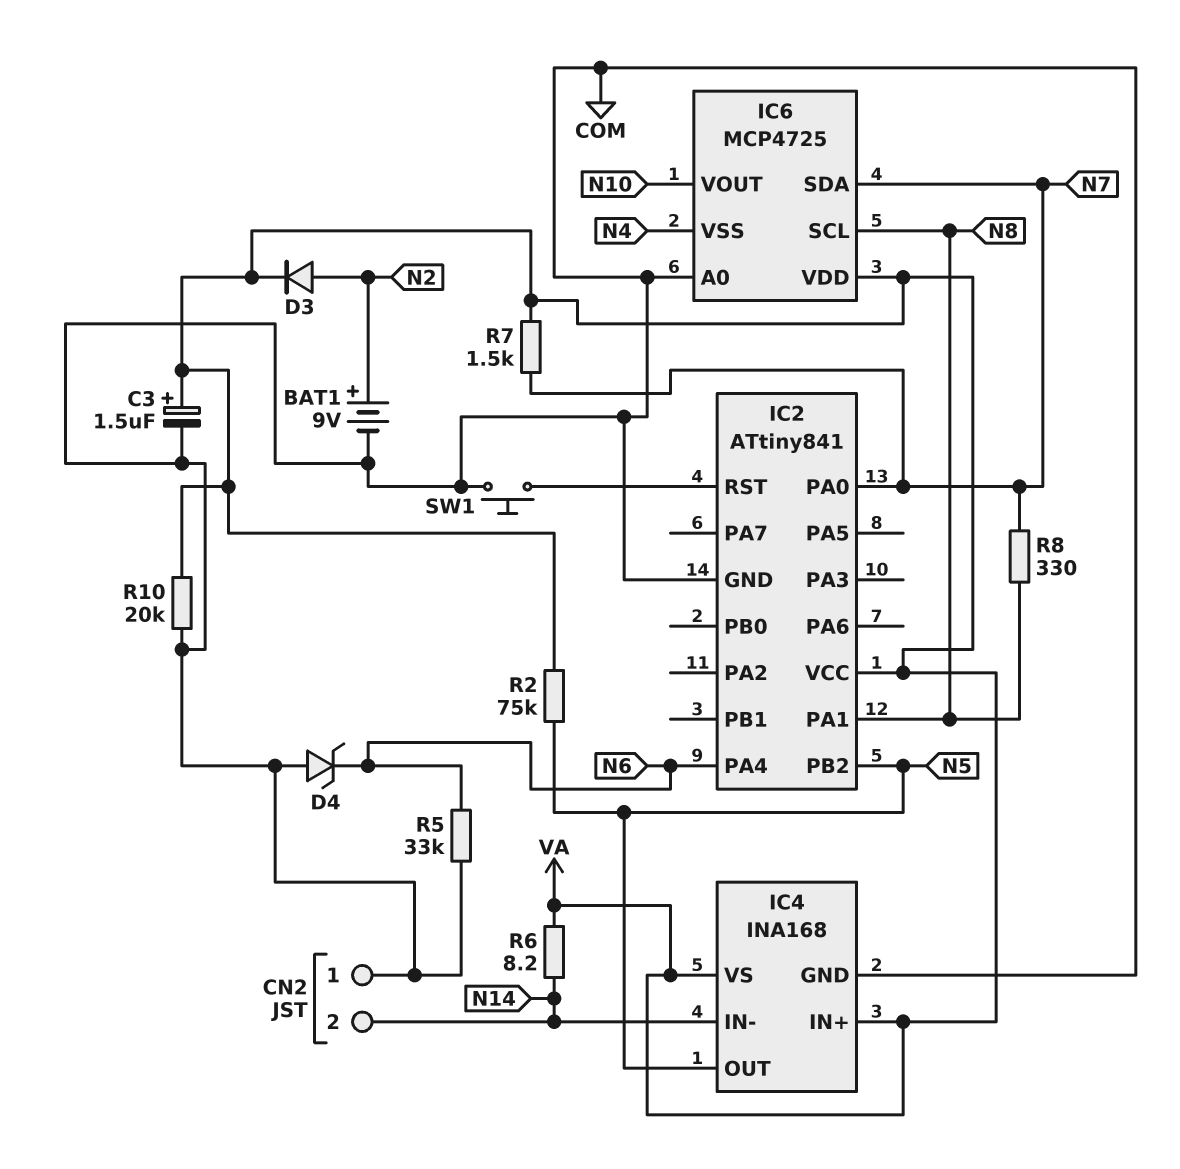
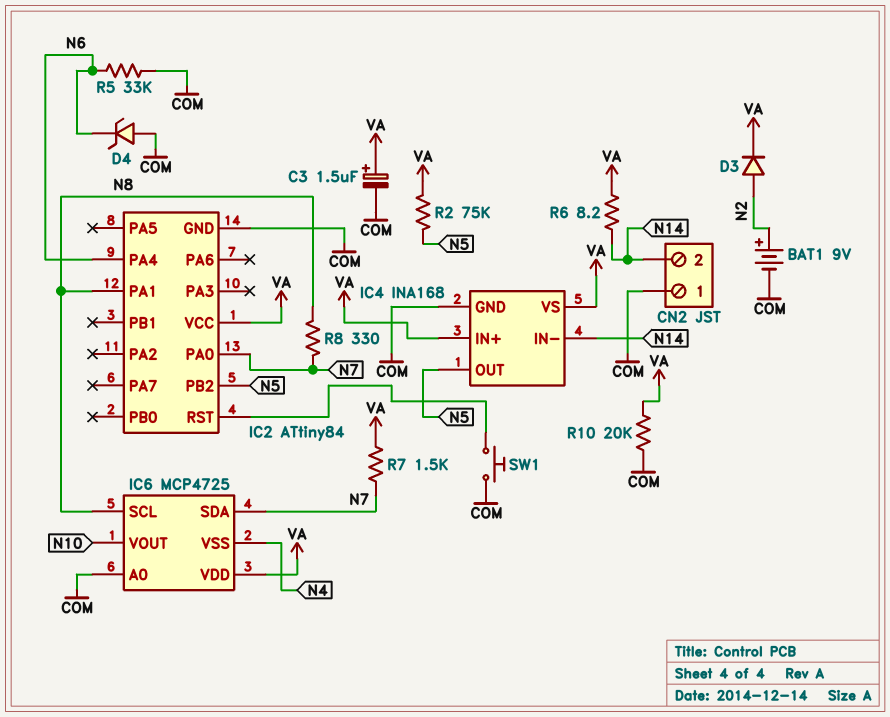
IC2: ATtiny841 -> ATtiny84

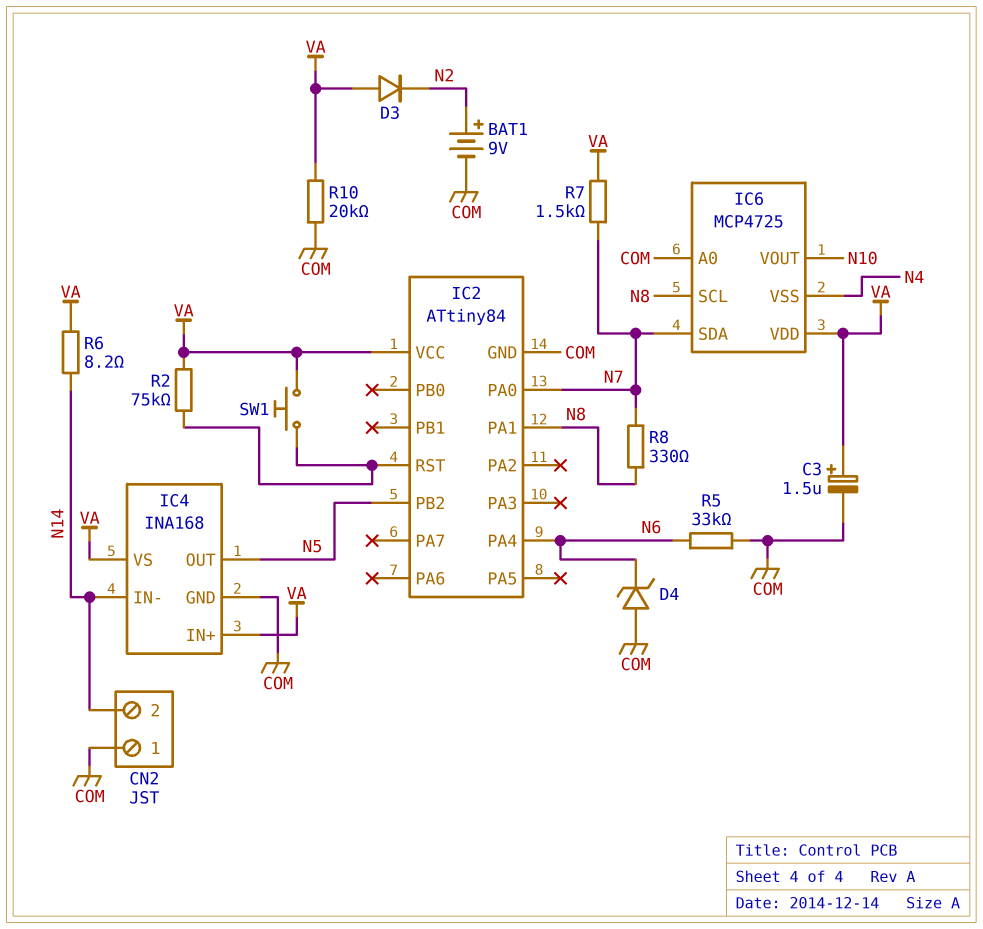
D3: diode (A N2, K VA) -> diode (A VA, K N2)
R2: 75k (N5, VA) -> 75k (IC2/RST, VA)
SW1: button (COM, IC2/RST) -> button (IC2/RST, VA)

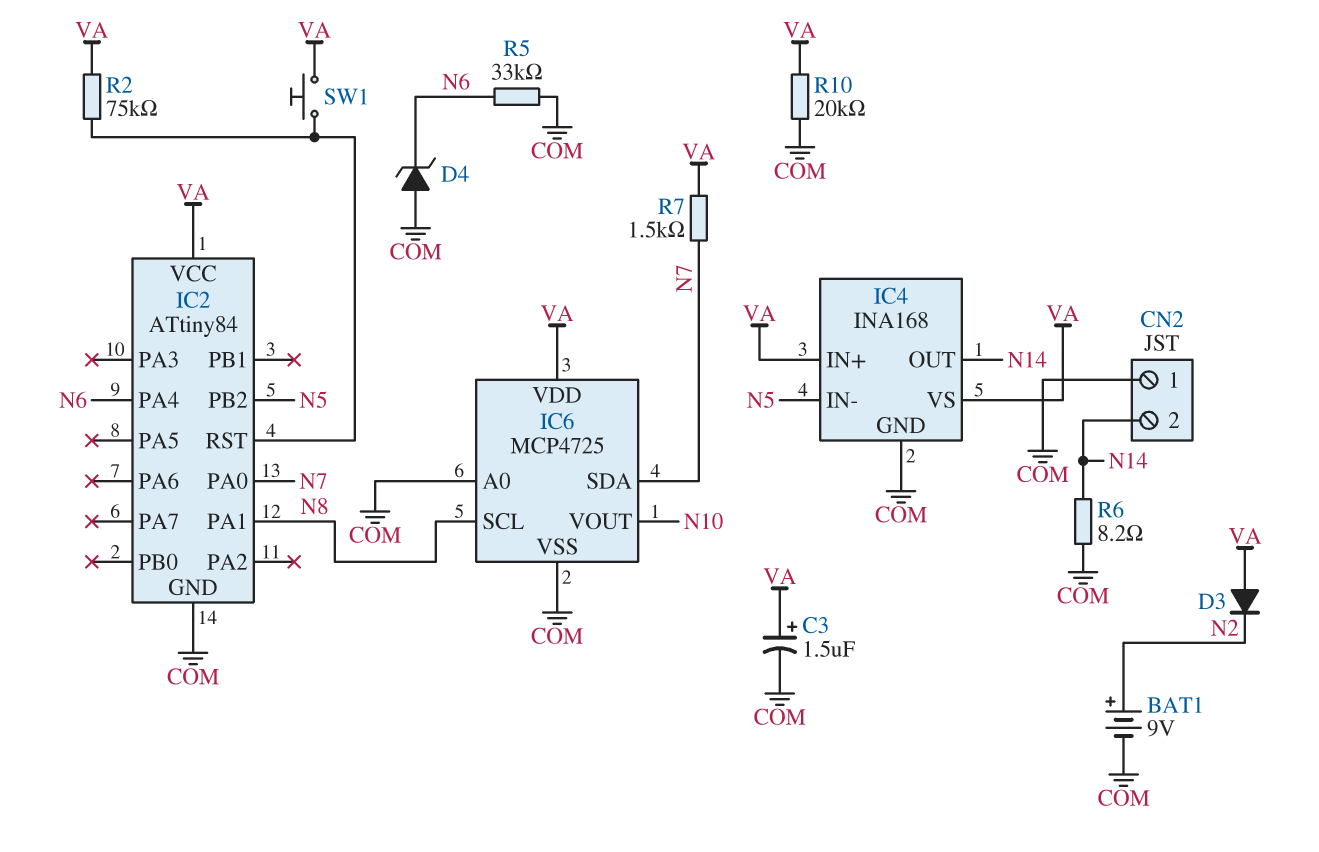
IC4 pin IN-: N14 -> N5
IC4 pin OUT: N5 -> N14
IC6 pin VSS: N4 -> COM
R6: 8.2 (N14, VA) -> 8.2 (COM, N14)
R8: 330 (N7, N8) -> none

